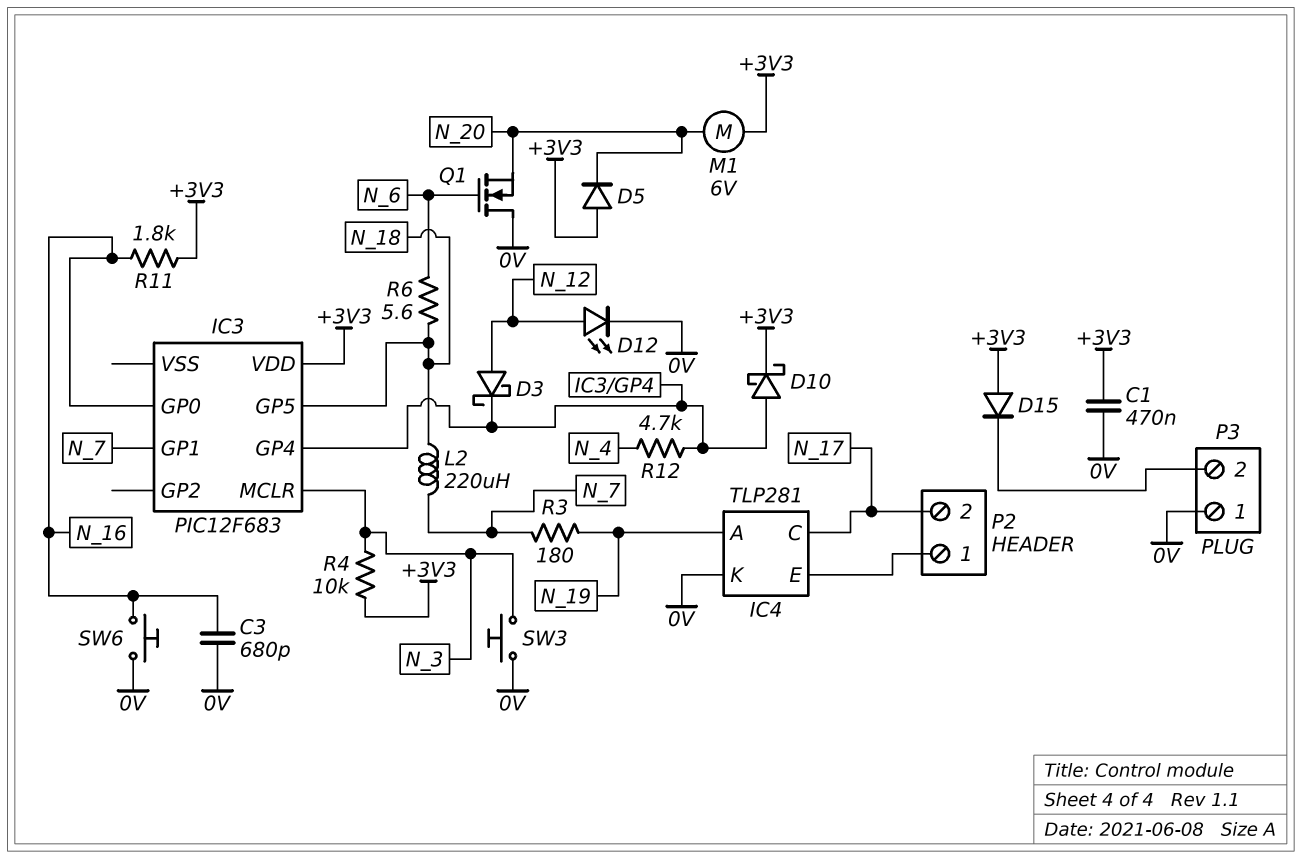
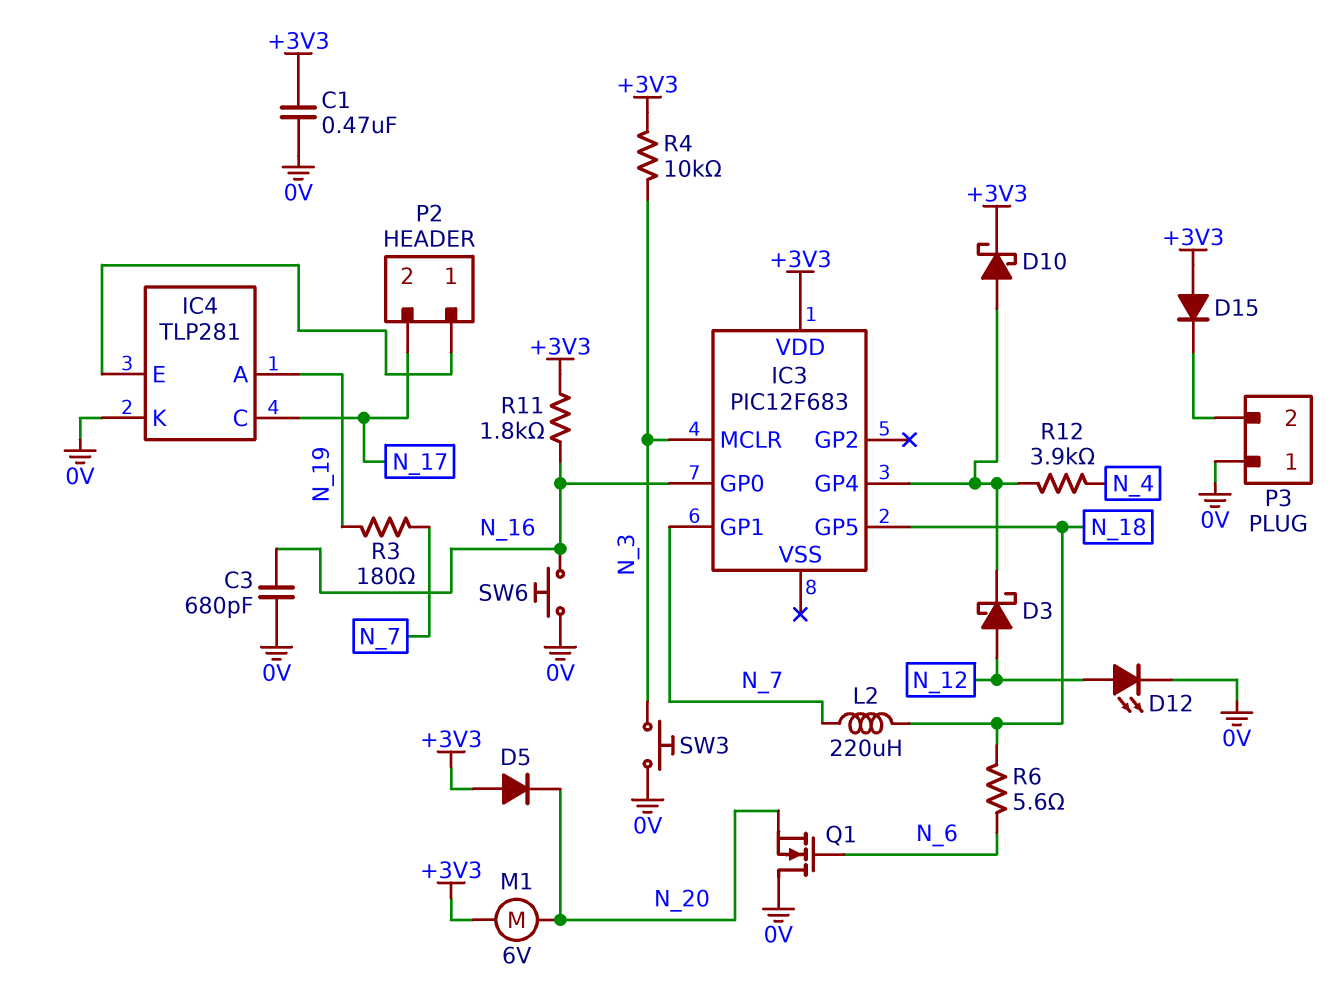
R12: 4.7k (IC3/GP4, N_4) -> 3.9k (IC3/GP4, N_4)

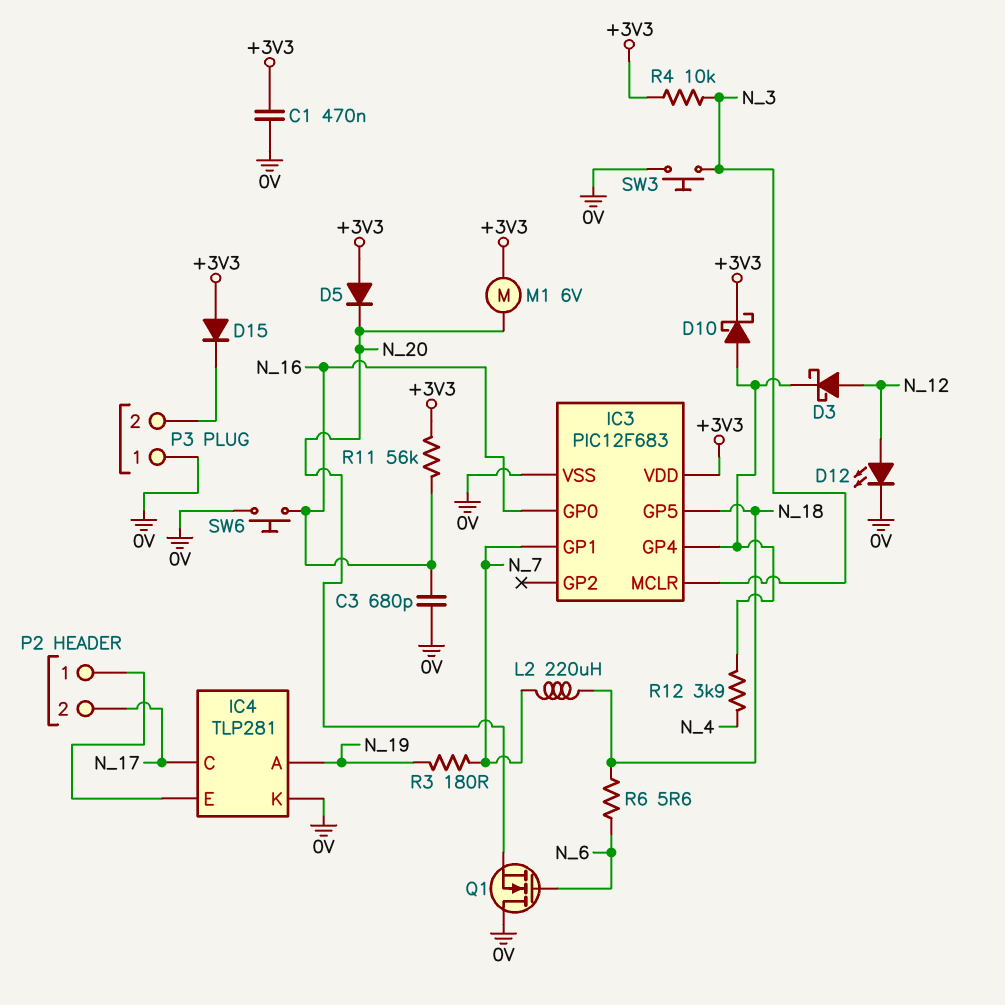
IC3 pin VSS: none -> 0V
R11: 1.8k (+3V3, N_16) -> 56k (+3V3, N_16)

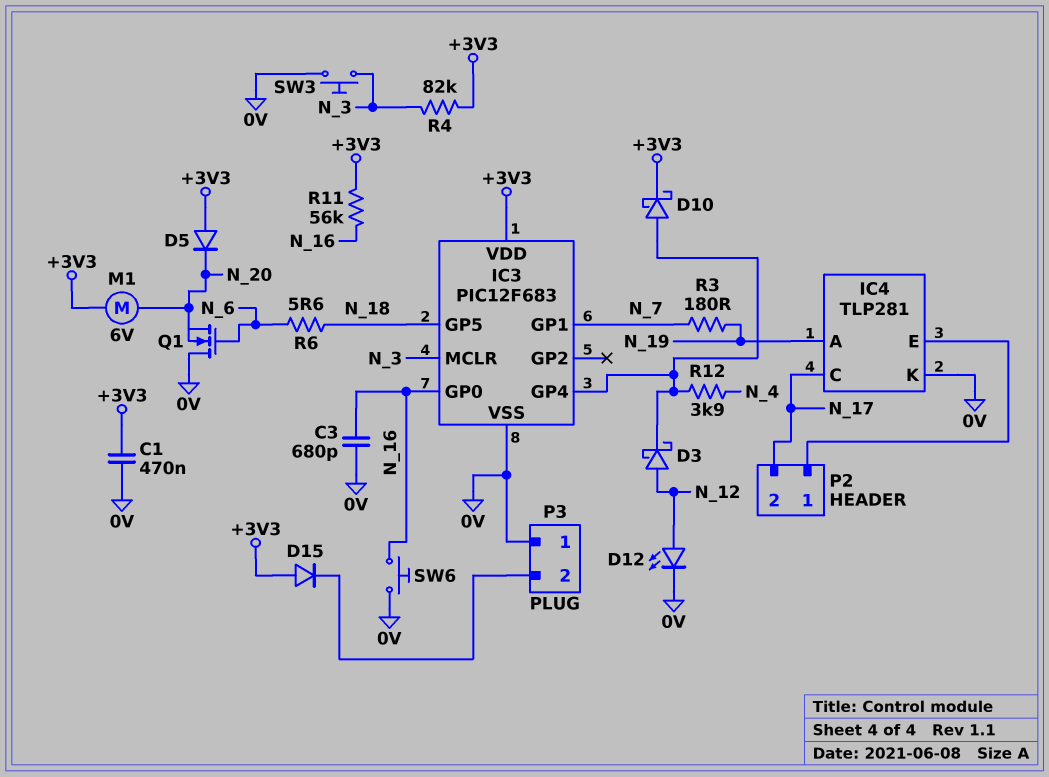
L2: 220uH (N_7, N_18) -> none
R4: 10k (+3V3, N_3) -> 82k (+3V3, N_3)

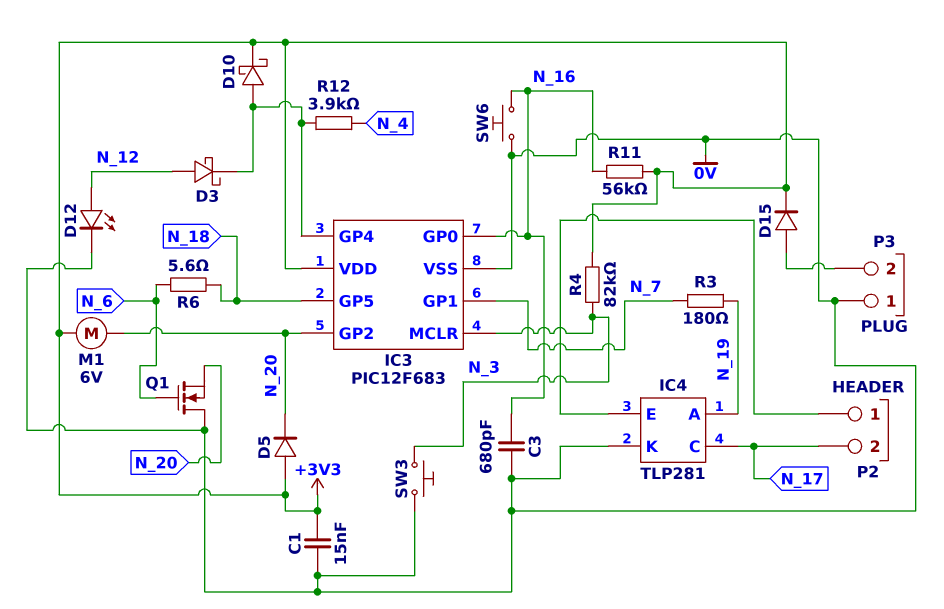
C1: 470nF (+3V3, 0V) -> 15nF (+3V3, 0V)
D15: diode (A +3V3, K P3/2) -> diode (A P3/2, K +3V3)
IC3 pin GP2: none -> N_20

